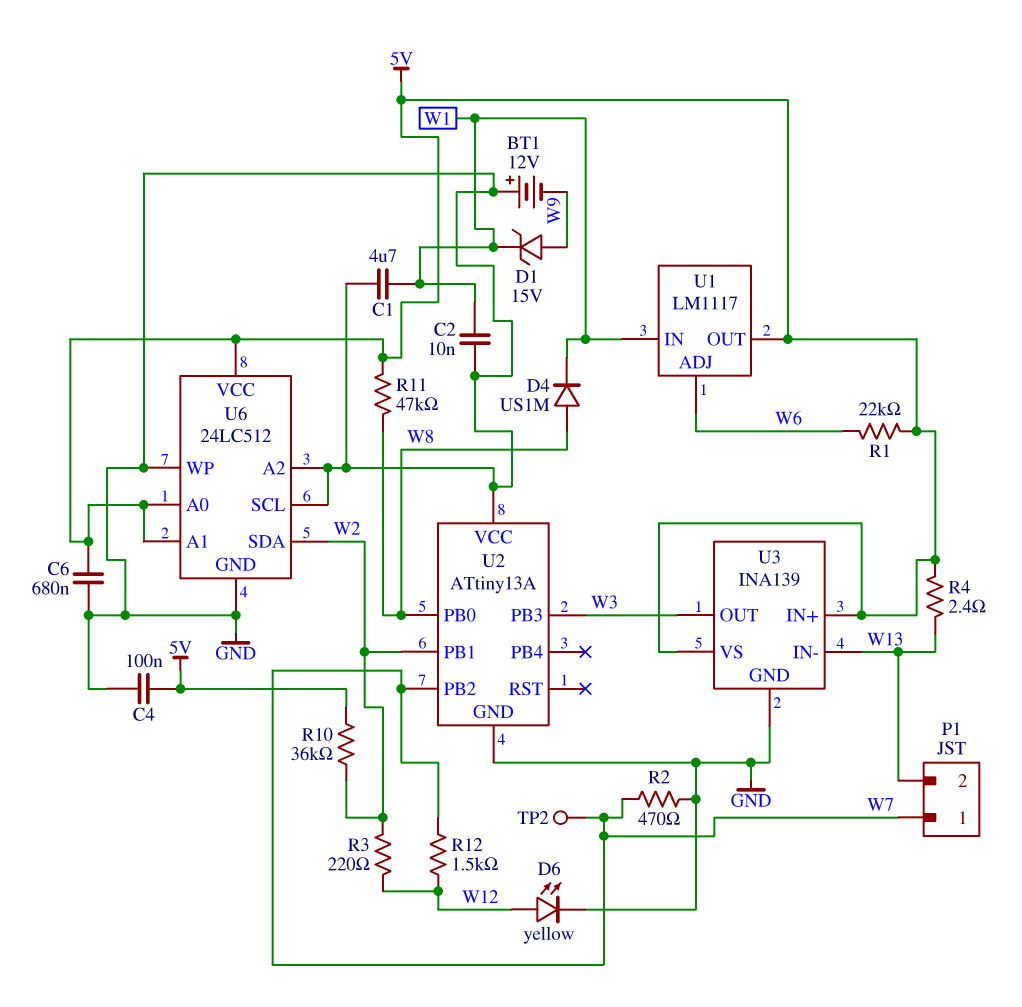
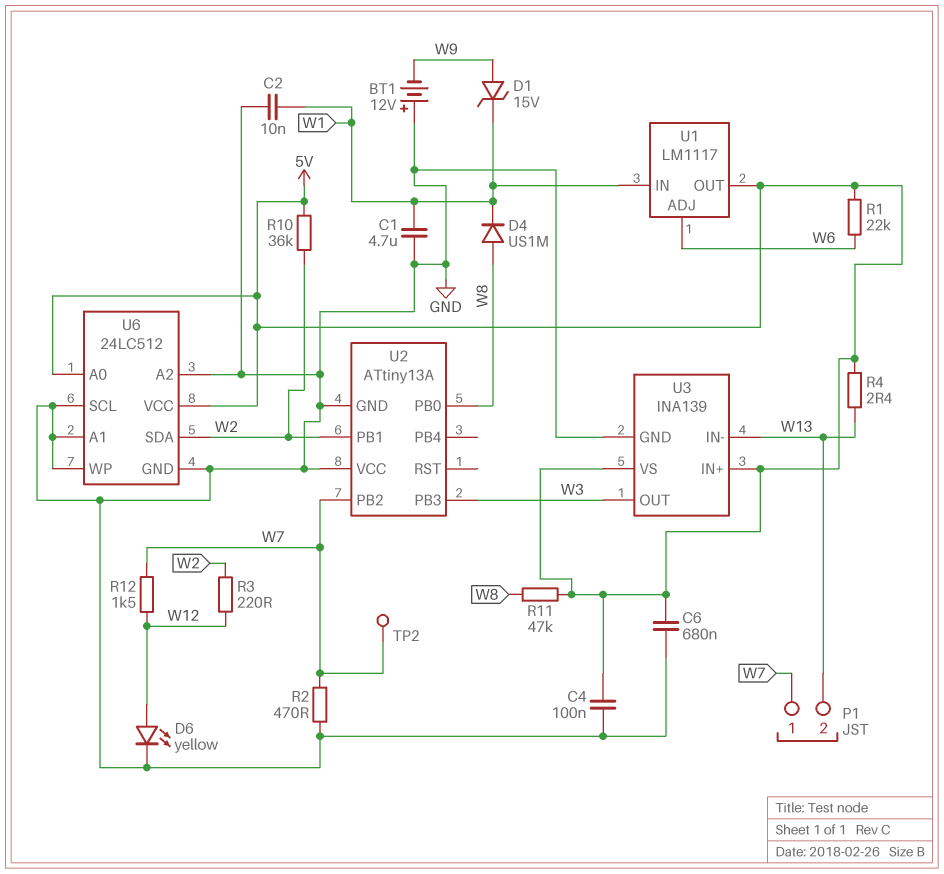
U6 pin A1: 5V -> GND

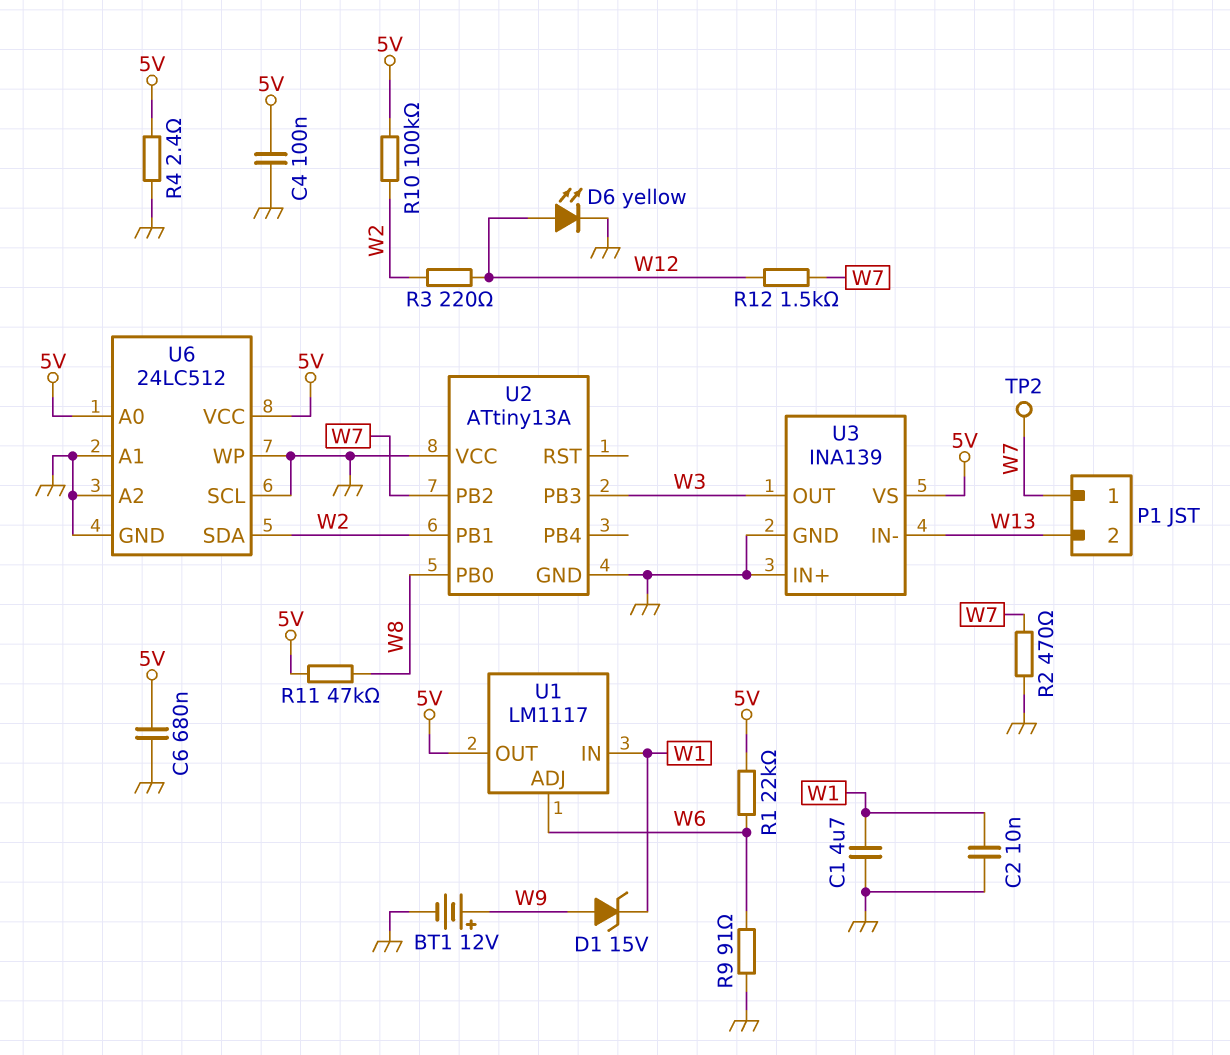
BT1: 12V (plus GND, minus W9) -> 12V (plus W9, minus GND)
D4: diode US1M (A W8, K W1) -> none
R4: 2.4 (5V, W13) -> 2.4 (5V, GND)
R9: none -> 91 (GND, W6)
R10: 36k (5V, W2) -> 100k (5V, W2)
U3 pin IN+: 5V -> GND

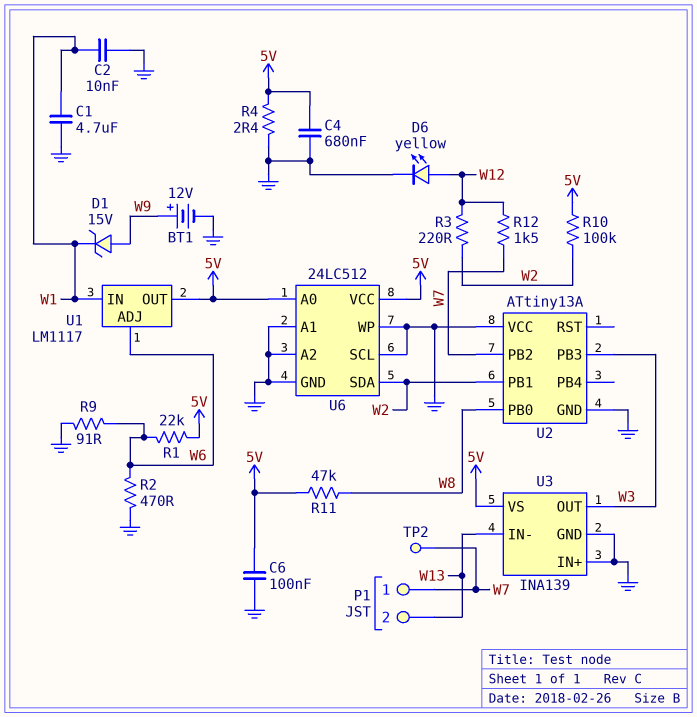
C4: 100nF (5V, GND) -> 680nF (5V, GND)
C6: 680nF (5V, GND) -> 100nF (5V, GND)
R2: 470 (GND, W7) -> 470 (GND, W6)

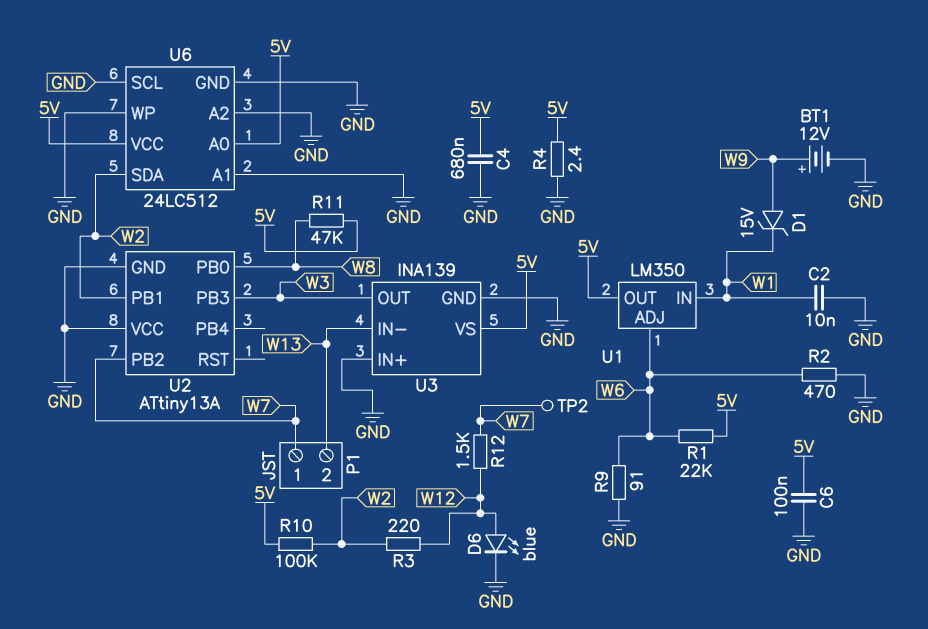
C1: 4.7uF (GND, W1) -> none
D6: LED yellow (A W12, K GND) -> LED blue (A W12, K GND)
U1: LM1117 -> LM350

